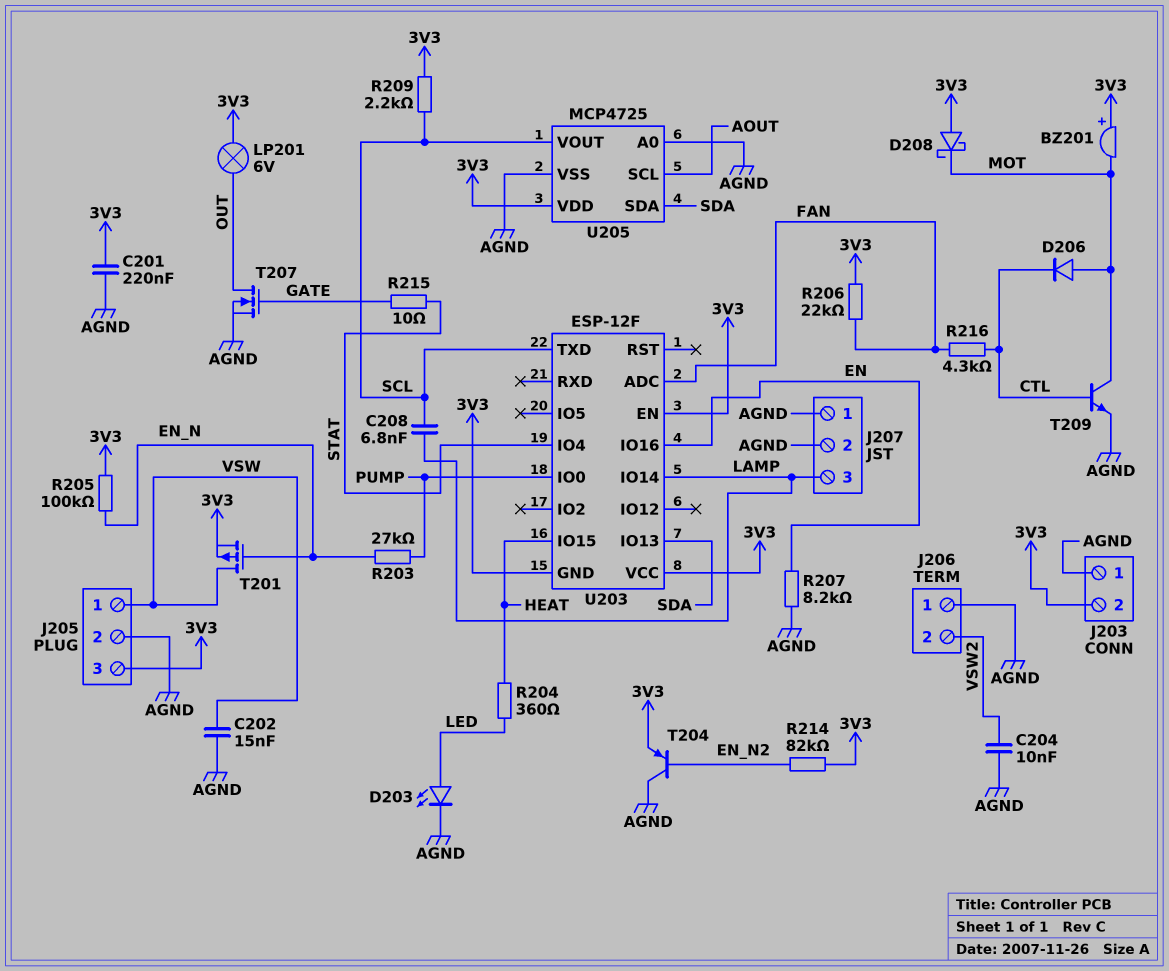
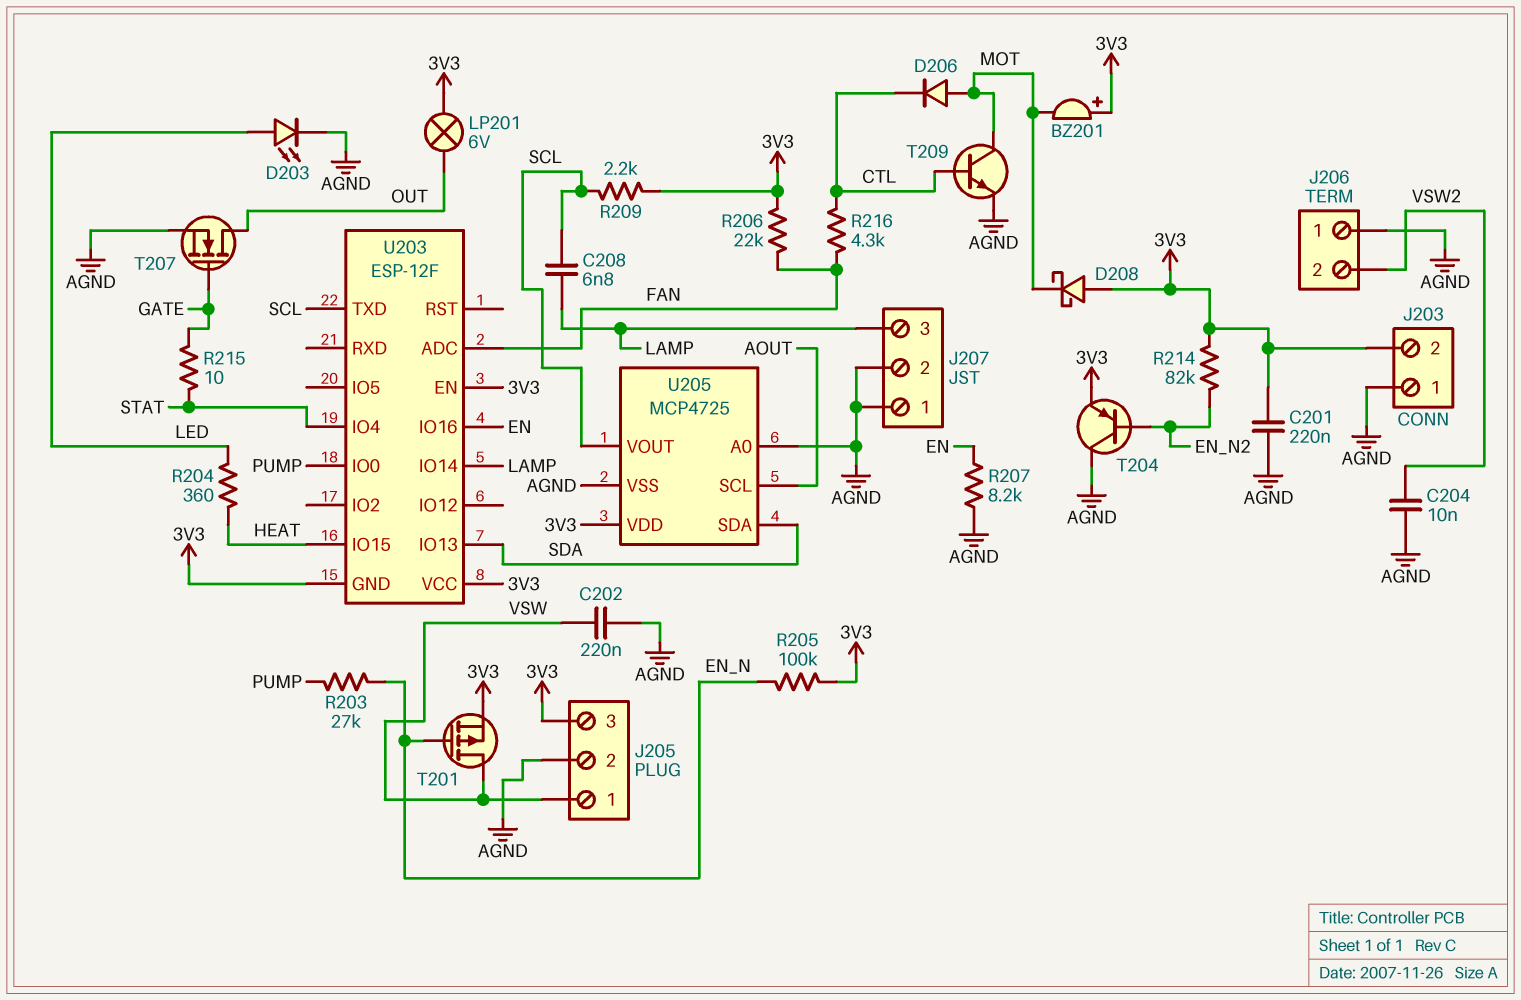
C202: 15nF (AGND, VSW) -> 220nF (AGND, VSW)

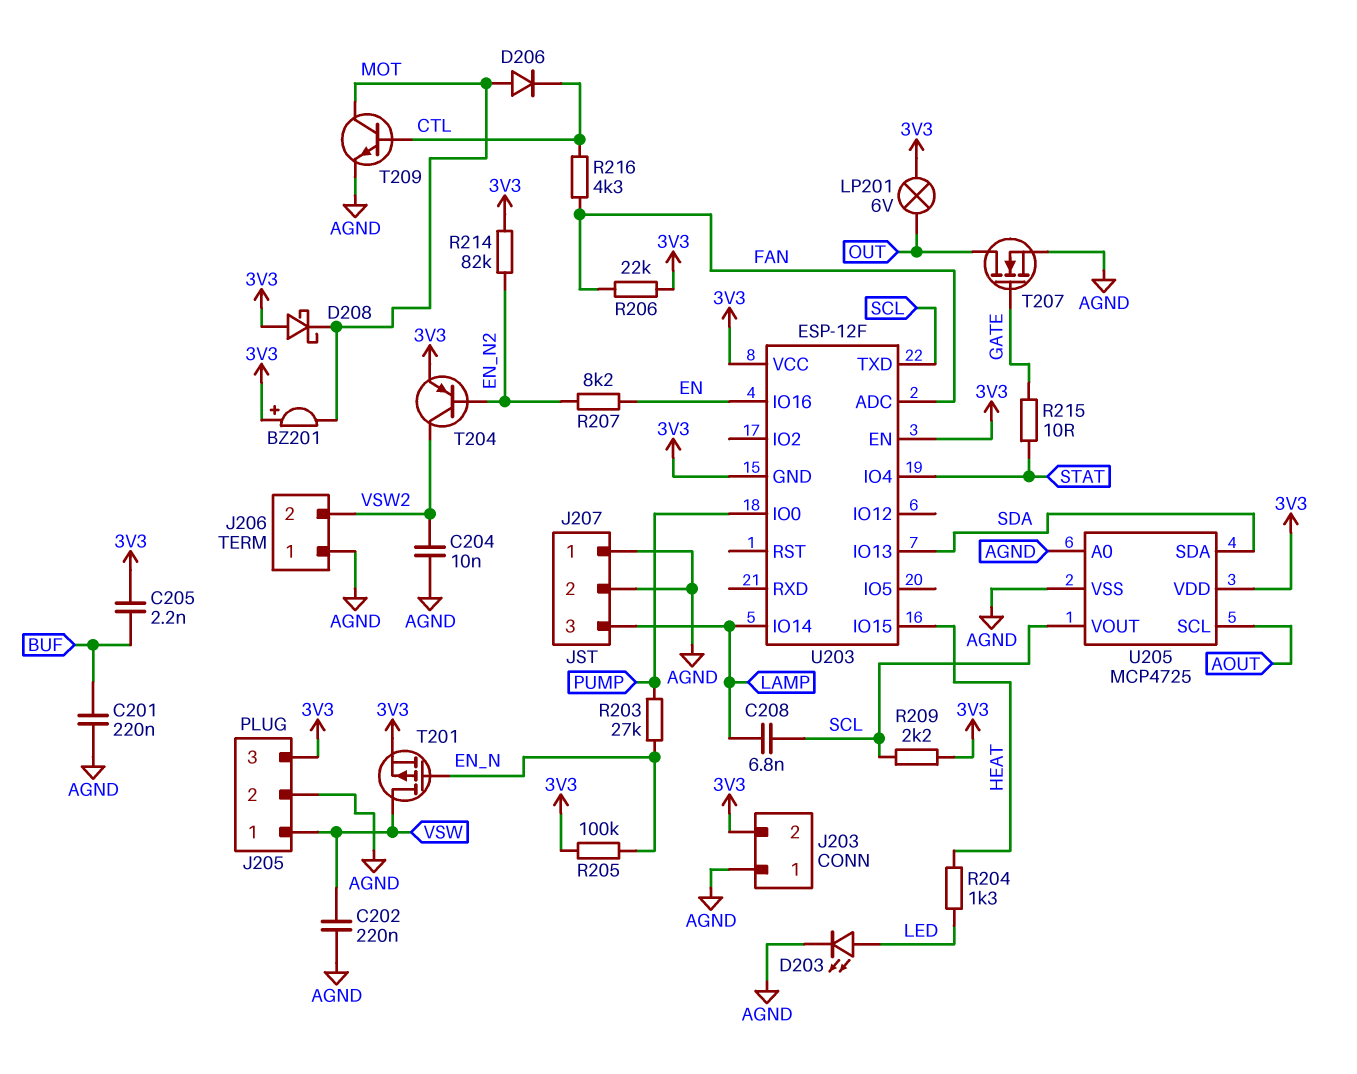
C201: 220nF (3V3, AGND) -> 220nF (AGND, BUF)
C205: none -> 2.2nF (3V3, BUF)
R204: 360 (HEAT, LED) -> 1.3k (HEAT, LED)
R207: 8.2k (AGND, EN) -> 8.2k (EN, EN_N2)
T204: PNP (B EN_N2, C AGND, E 3V3) -> PNP (B EN_N2, C VSW2, E 3V3)

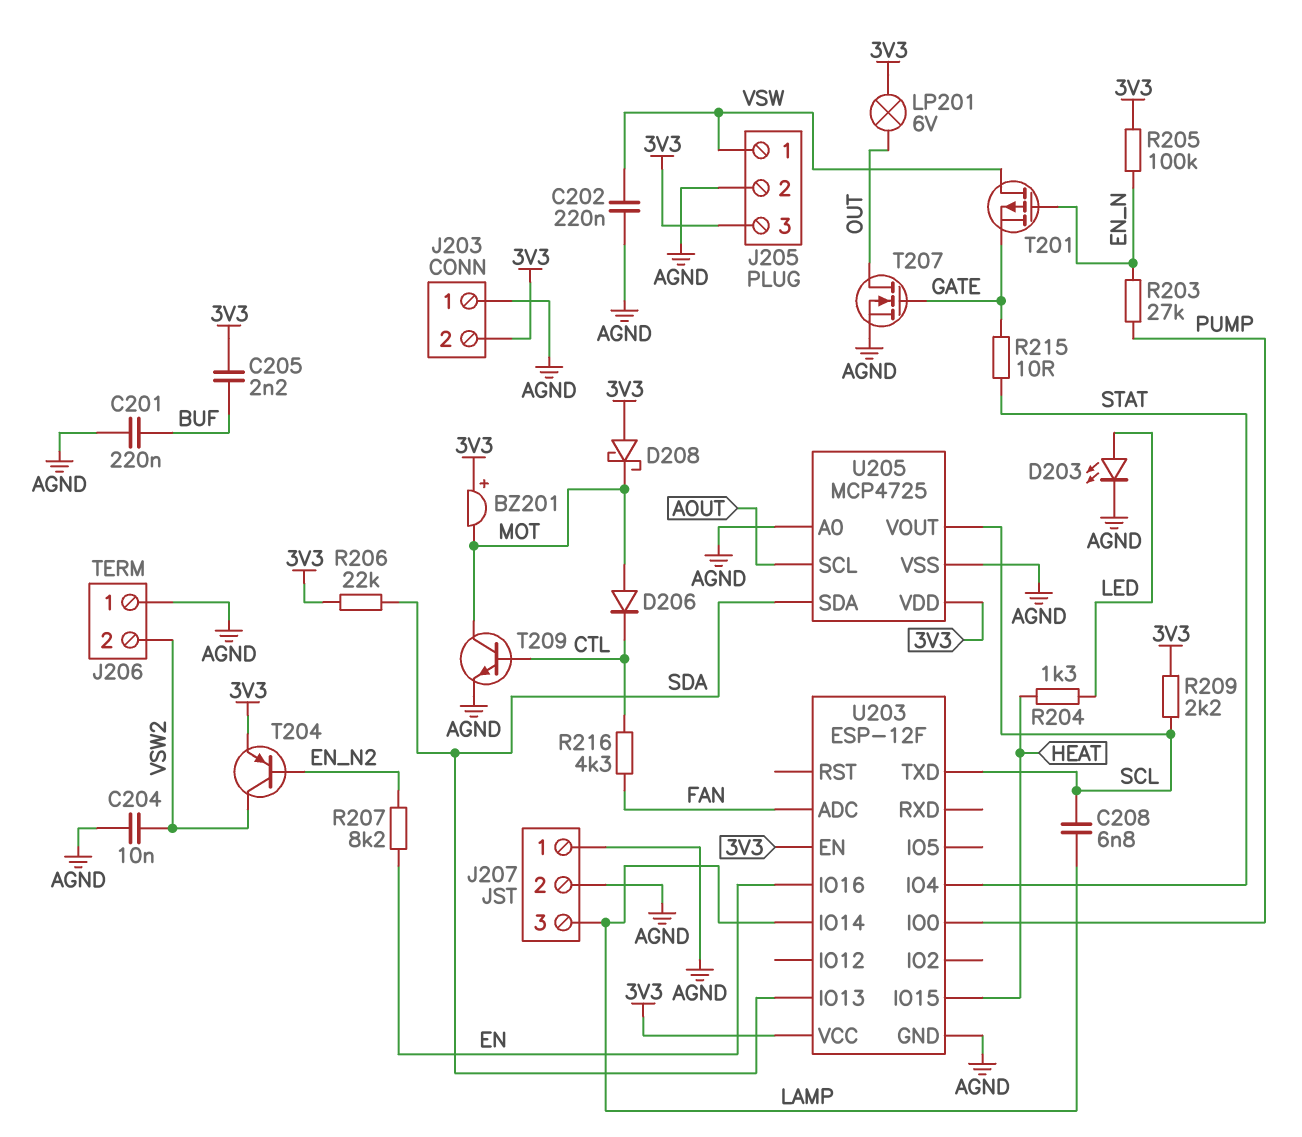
R206: 22k (3V3, FAN) -> 22k (3V3, SDA)
R214: 82k (3V3, EN_N2) -> none
T201: PMOS (G EN_N, D VSW, S 3V3) -> PMOS (G EN_N, D VSW, S GATE)
U203 pin GND: 3V3 -> AGND

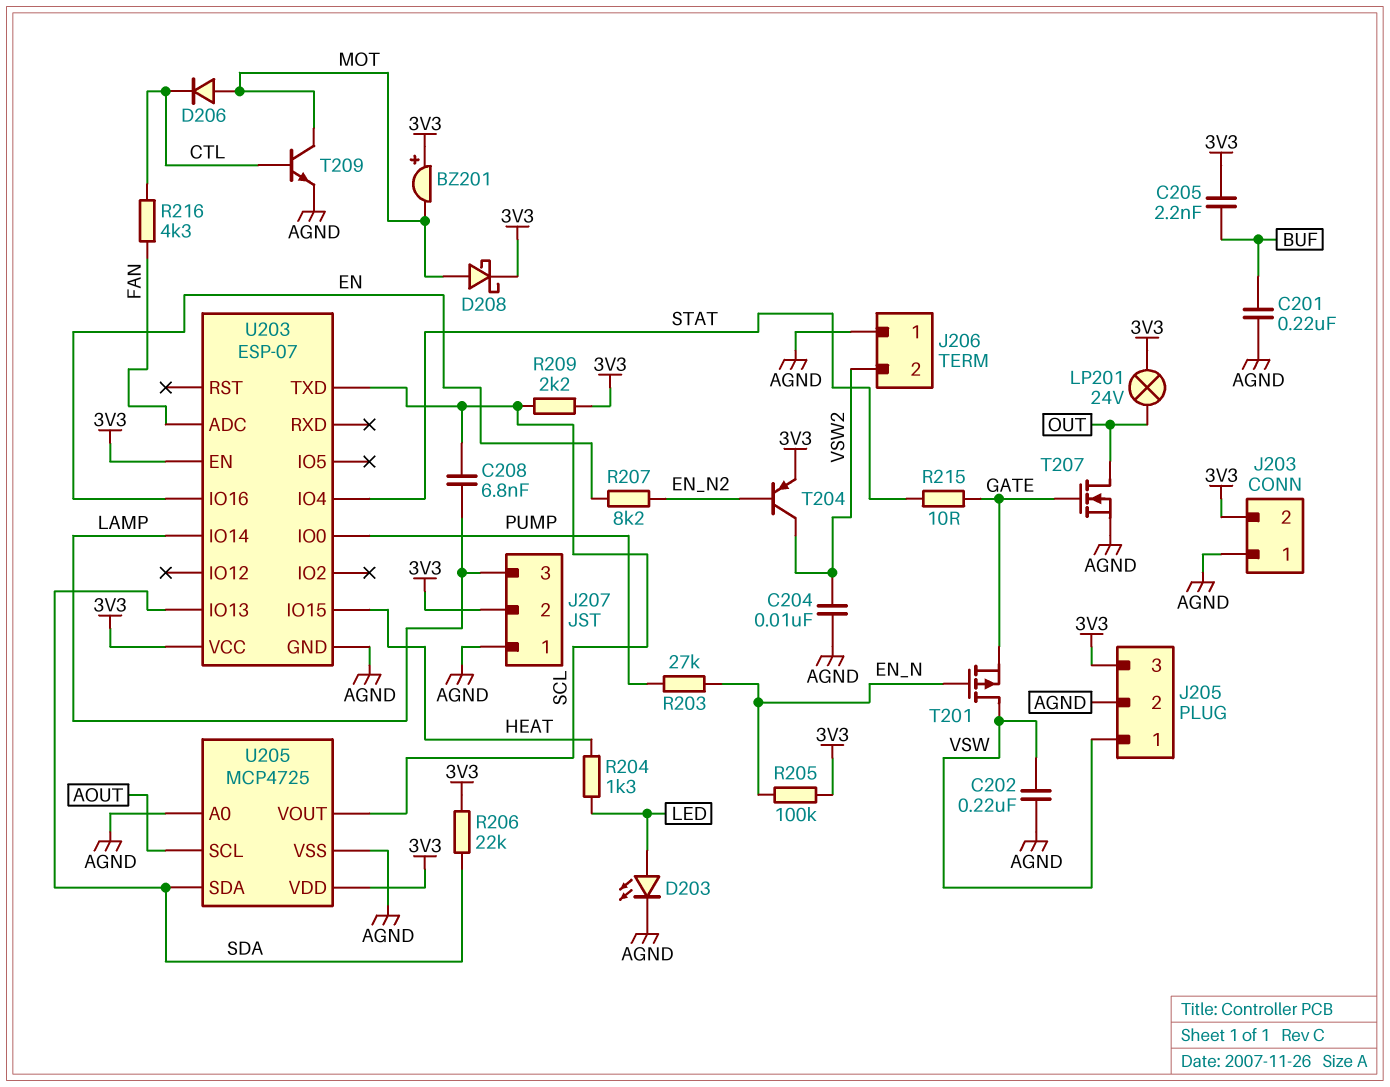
D208: schottky (A 3V3, K MOT) -> schottky (A MOT, K 3V3)
J207 pin 2: AGND -> 3V3
LP201: lamp 6V (3V3, OUT) -> lamp 24V (3V3, OUT)
U203: ESP-12F -> ESP-07

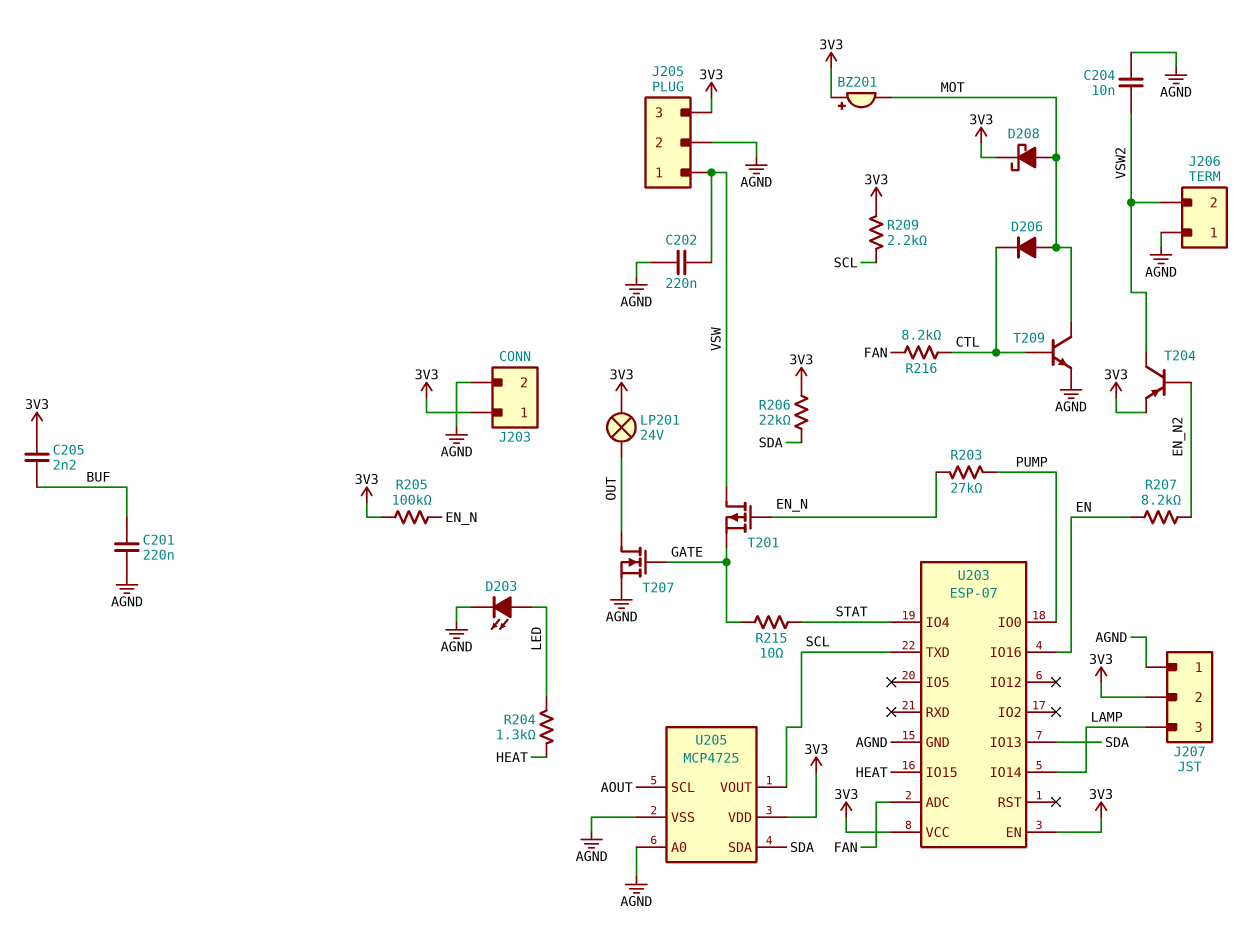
C208: 6.8nF (LAMP, SCL) -> none
J203 pin 1: AGND -> 3V3
J203 pin 2: 3V3 -> AGND
R216: 4.3k (CTL, FAN) -> 8.2k (CTL, FAN)

